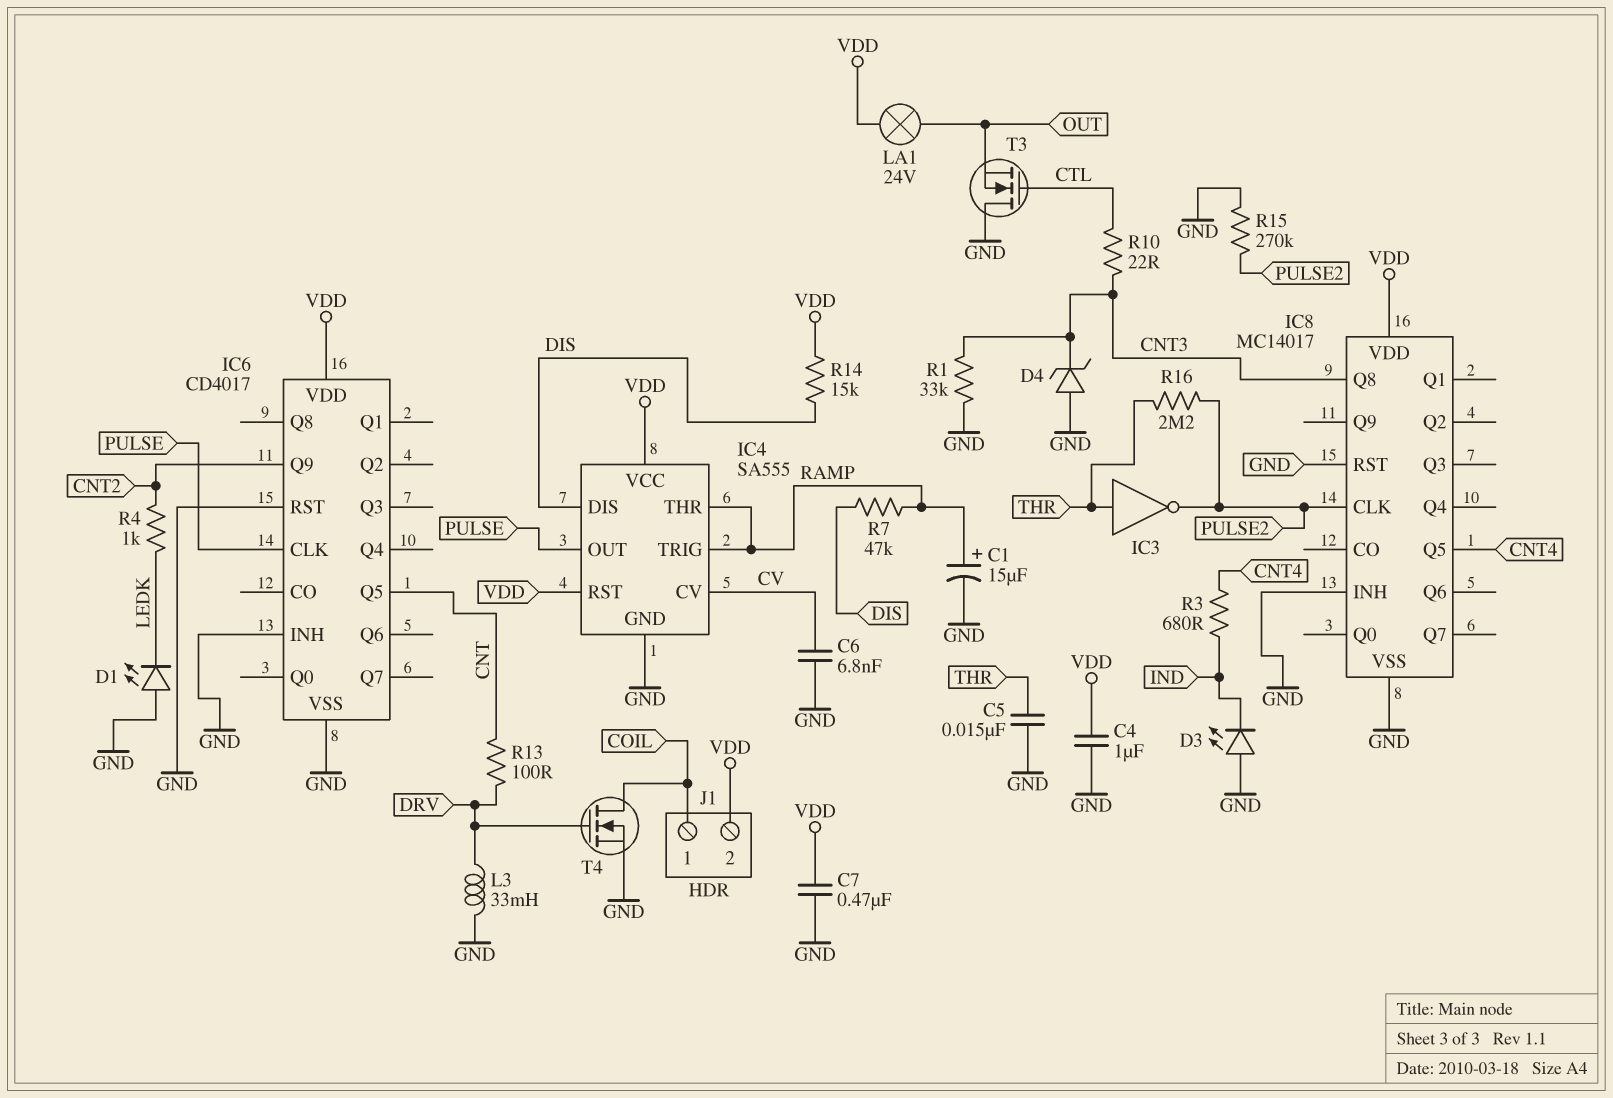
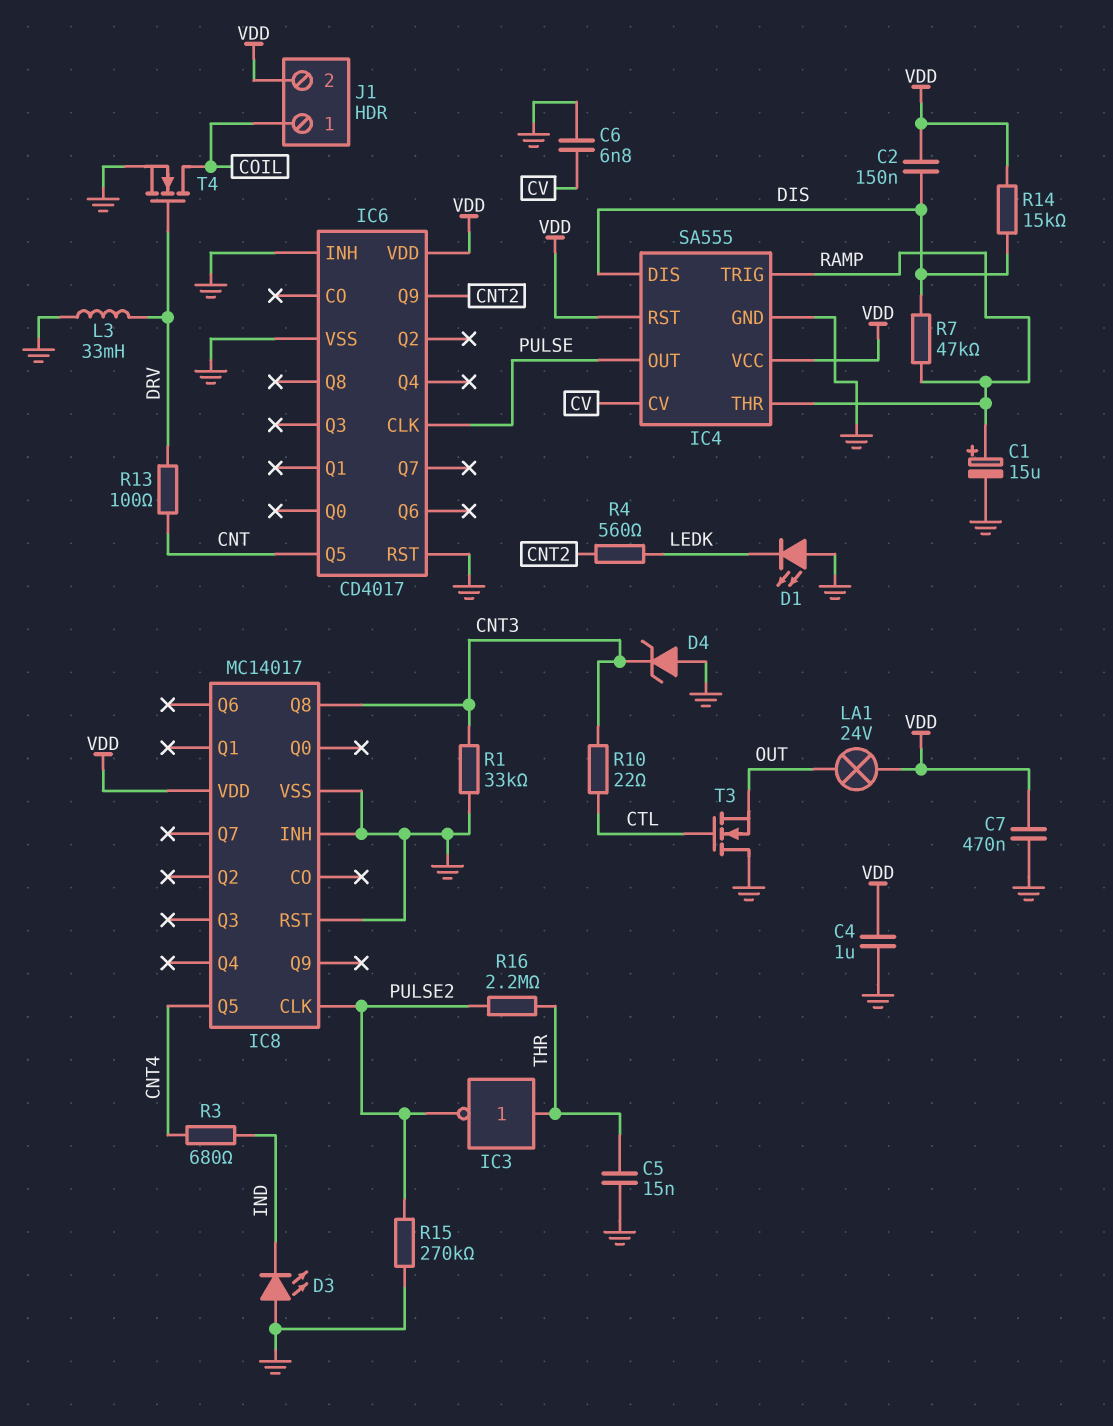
C2: none -> 150nF (DIS, VDD)
R4: 1k (CNT2, LEDK) -> 560 (CNT2, LEDK)

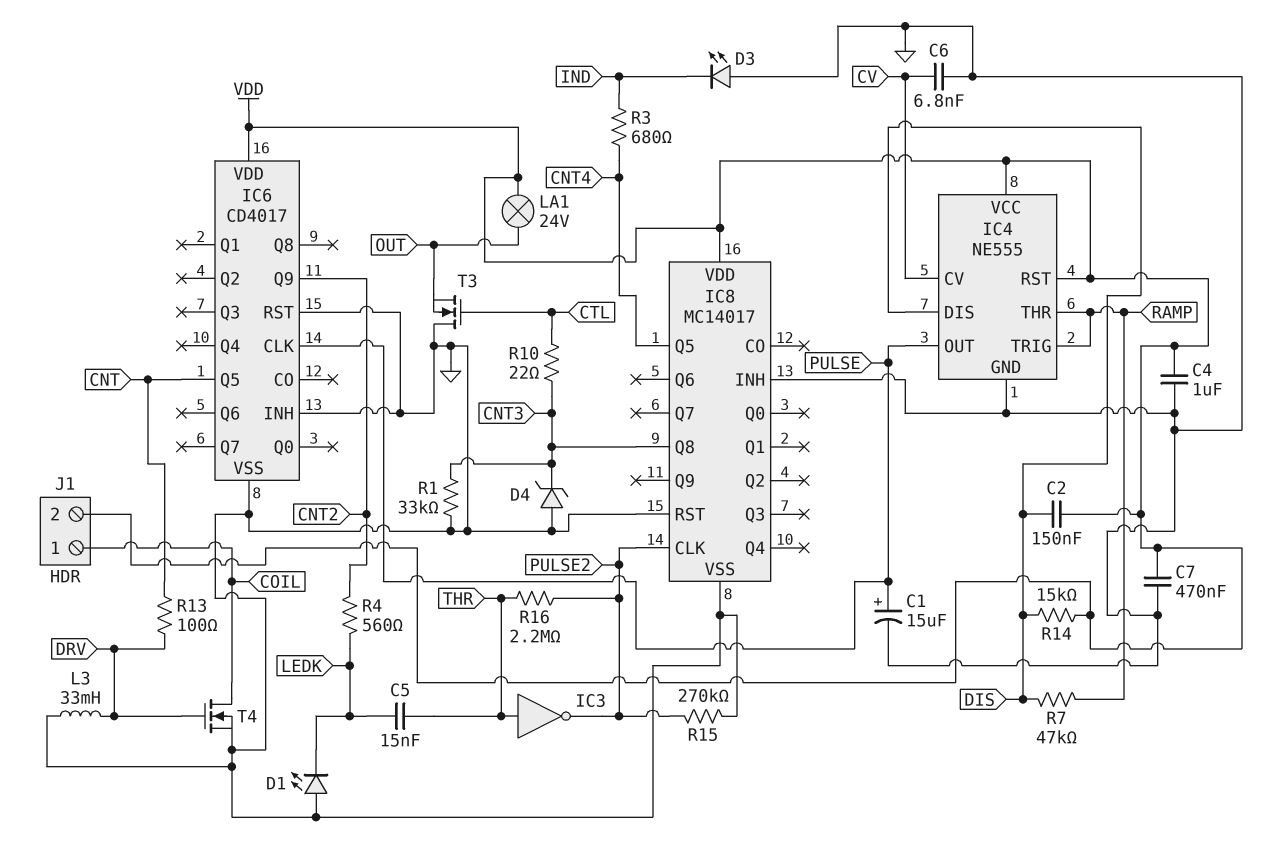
C1: 15uF (plus RAMP, minus GND) -> 15uF (plus PULSE, minus GND)
C5: 15nF (GND, THR) -> 15nF (LEDK, THR)
IC4: SA555 -> NE555

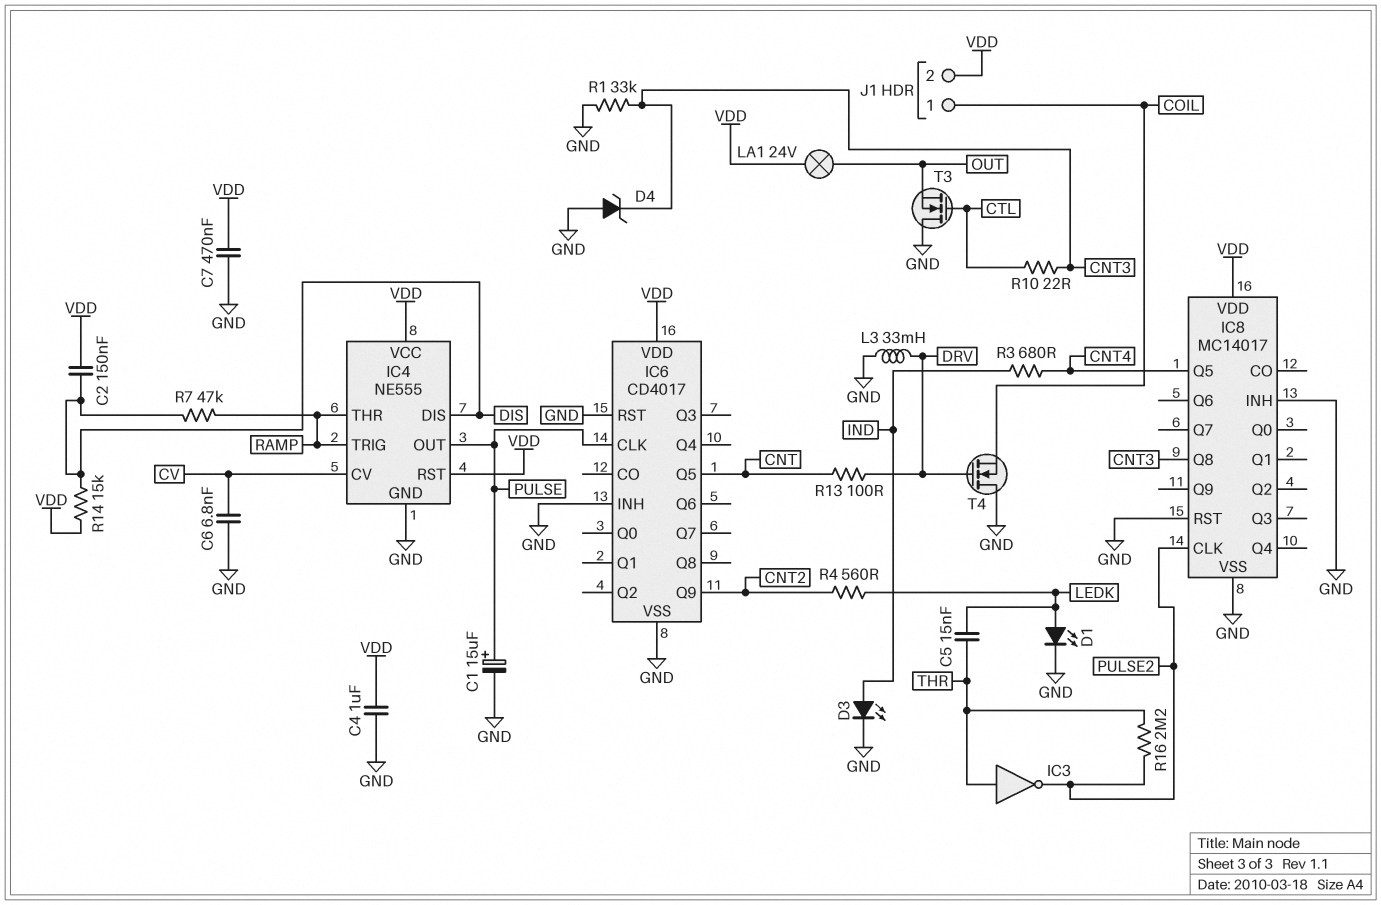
D1: LED (A GND, K LEDK) -> LED (A LEDK, K GND)
D3: LED (A GND, K IND) -> LED (A IND, K GND)
R15: 270k (GND, PULSE2) -> none
T4: NMOS (G DRV, D COIL, S GND) -> NMOS (G DRV, D GND, S COIL)

